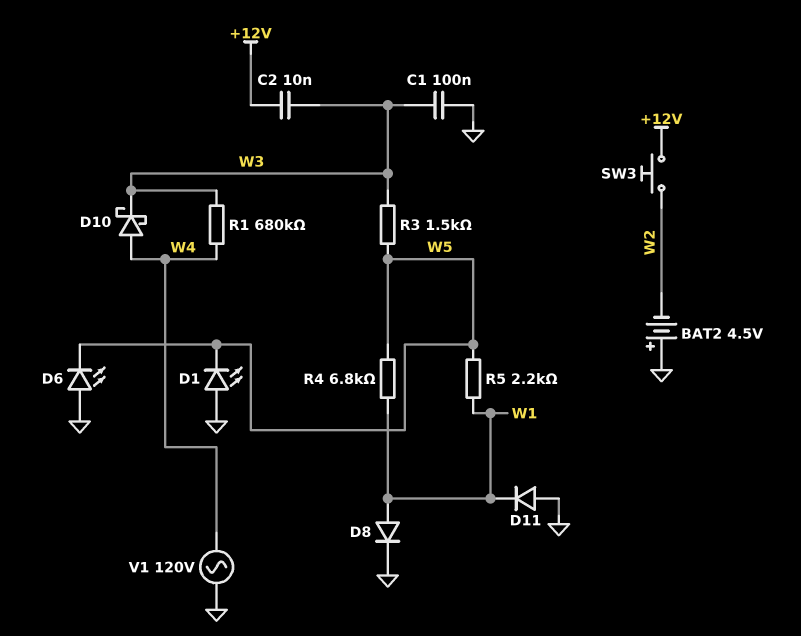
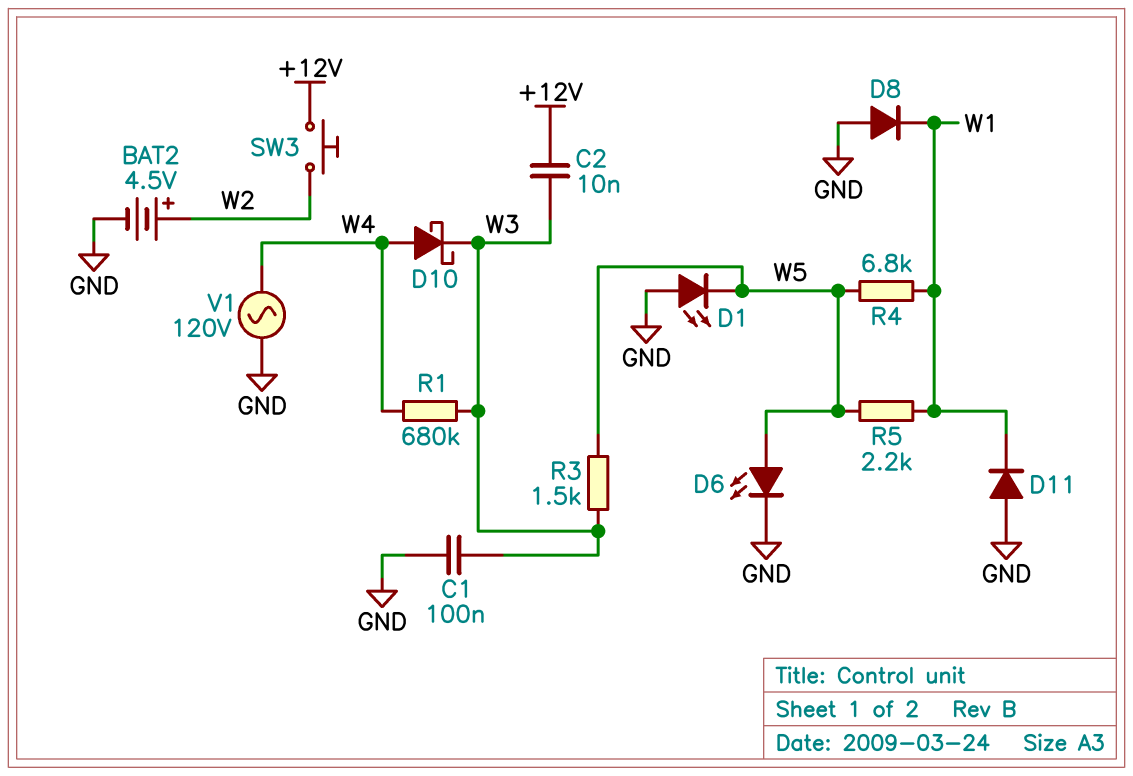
BAT2: 4.5V (plus GND, minus W2) -> 4.5V (plus W2, minus GND)
D6: LED (A GND, K W5) -> LED (A W5, K GND)
D8: diode (A W1, K GND) -> diode (A GND, K W1)

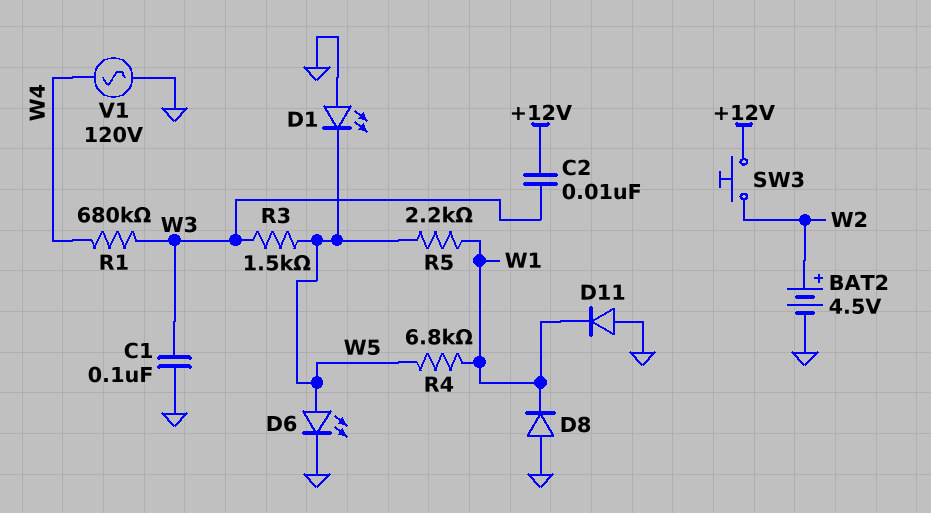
D10: schottky (A W4, K W3) -> none

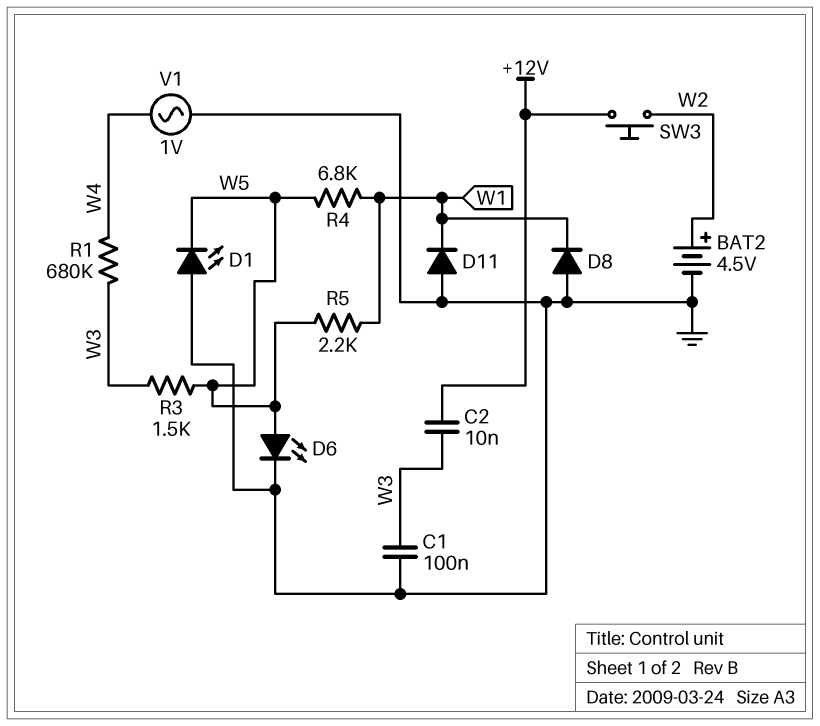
V1: AC 120V (GND, W4) -> AC 1V (GND, W4)

